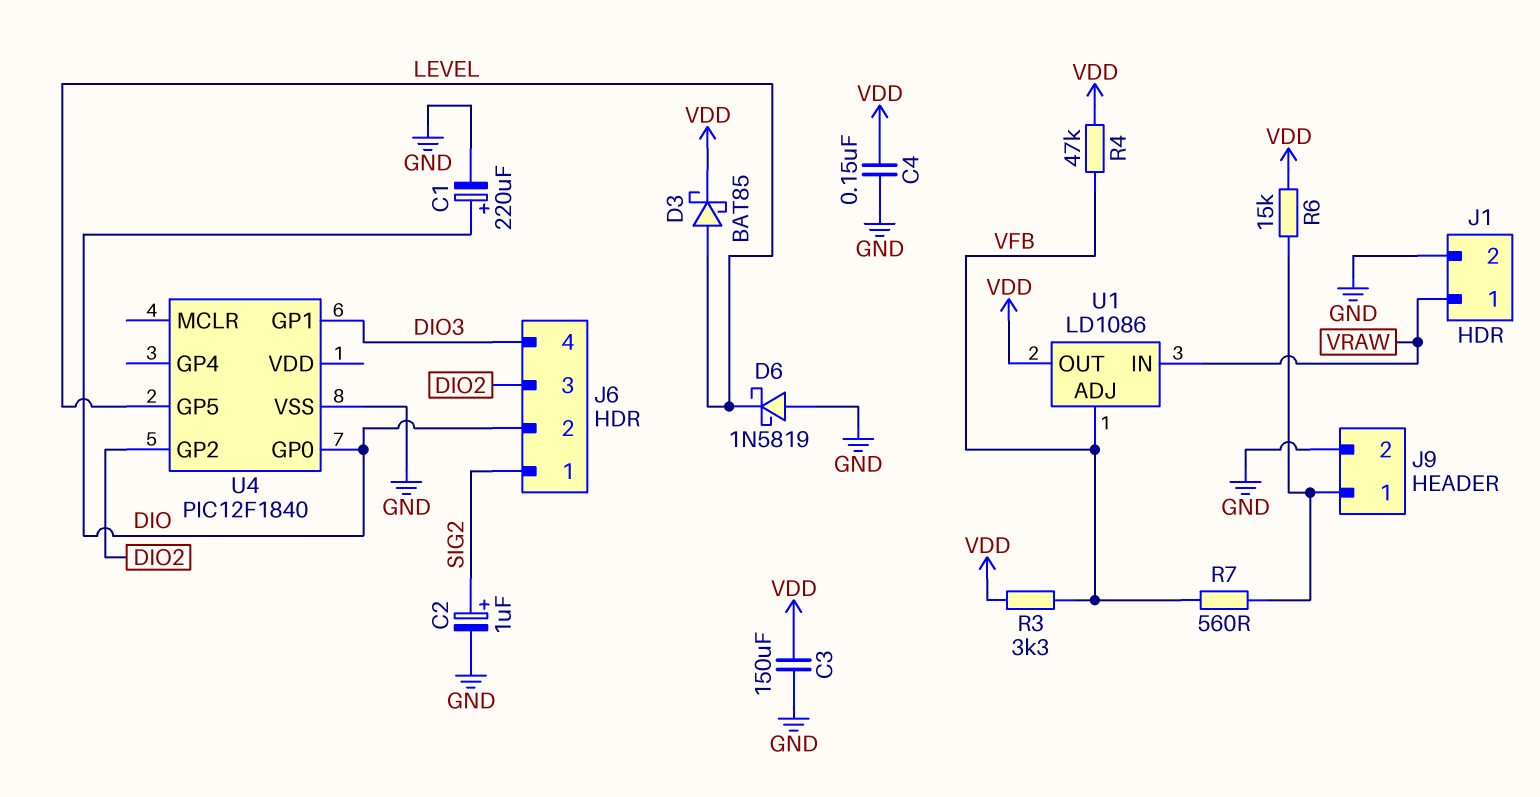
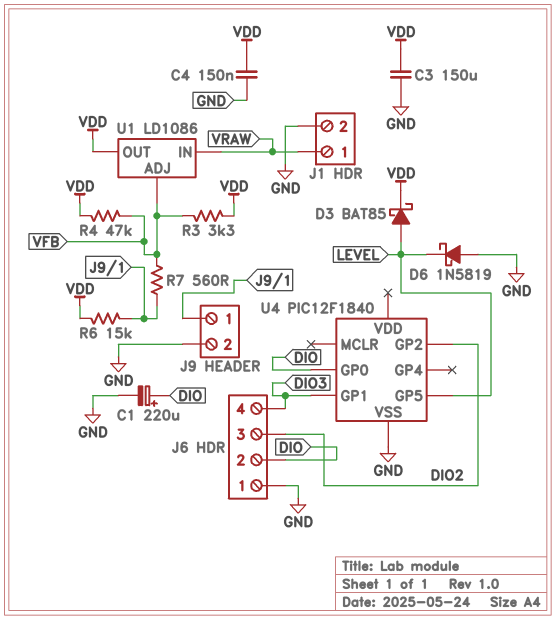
C2: 1uF (plus SIG2, minus GND) -> none
J6 pin 1: SIG2 -> GND

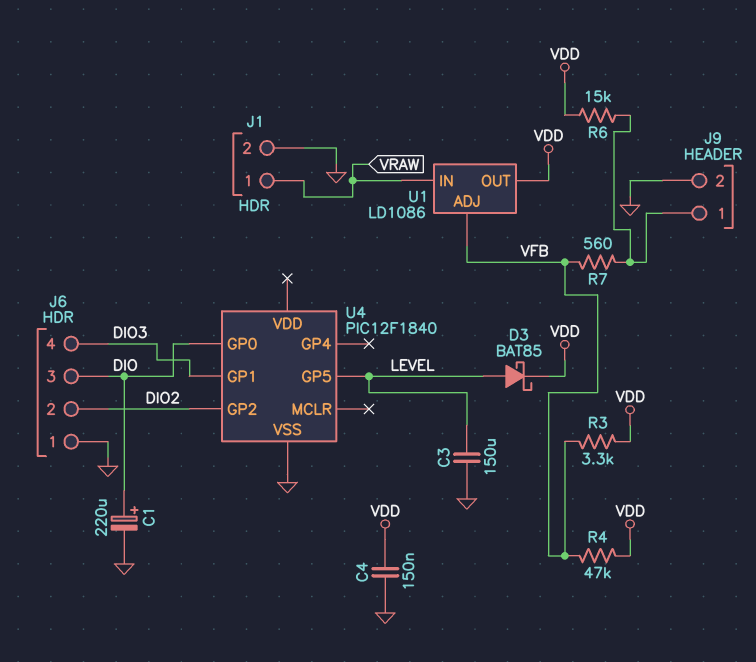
C3: 150uF (GND, VDD) -> 150uF (GND, LEVEL)
D6: schottky 1N5819 (A GND, K LEVEL) -> none
J6 pin 2: DIO -> DIO2
J6 pin 3: DIO2 -> DIO

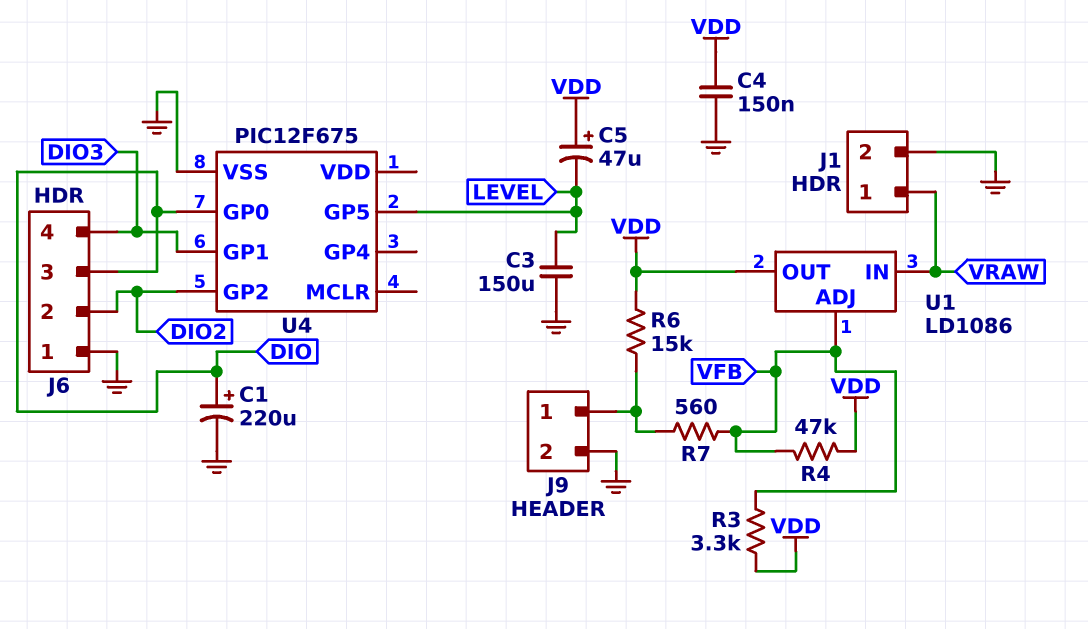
C5: none -> 47uF (plus VDD, minus LEVEL)
D3: schottky BAT85 (A LEVEL, K VDD) -> none
U4: PIC12F1840 -> PIC12F675

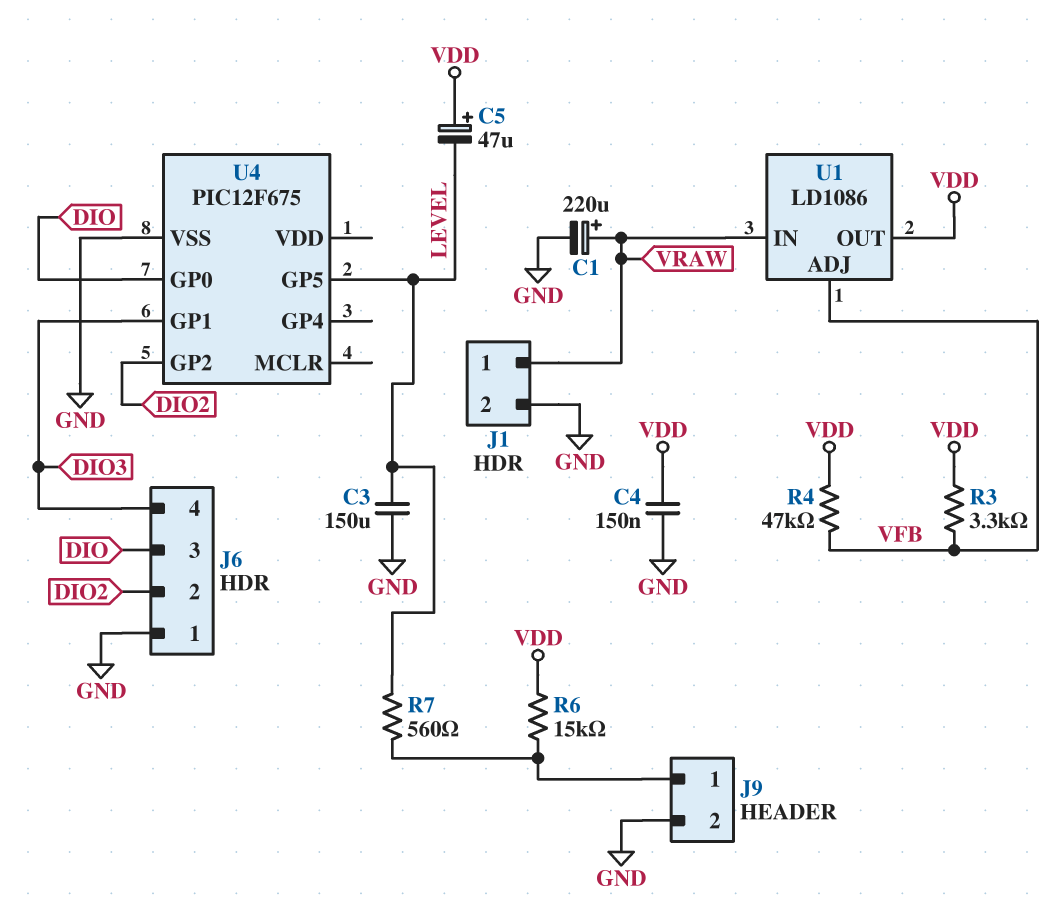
C1: 220uF (plus DIO, minus GND) -> 220uF (plus VRAW, minus GND)
R7: 560 (J9/1, VFB) -> 560 (J9/1, LEVEL)

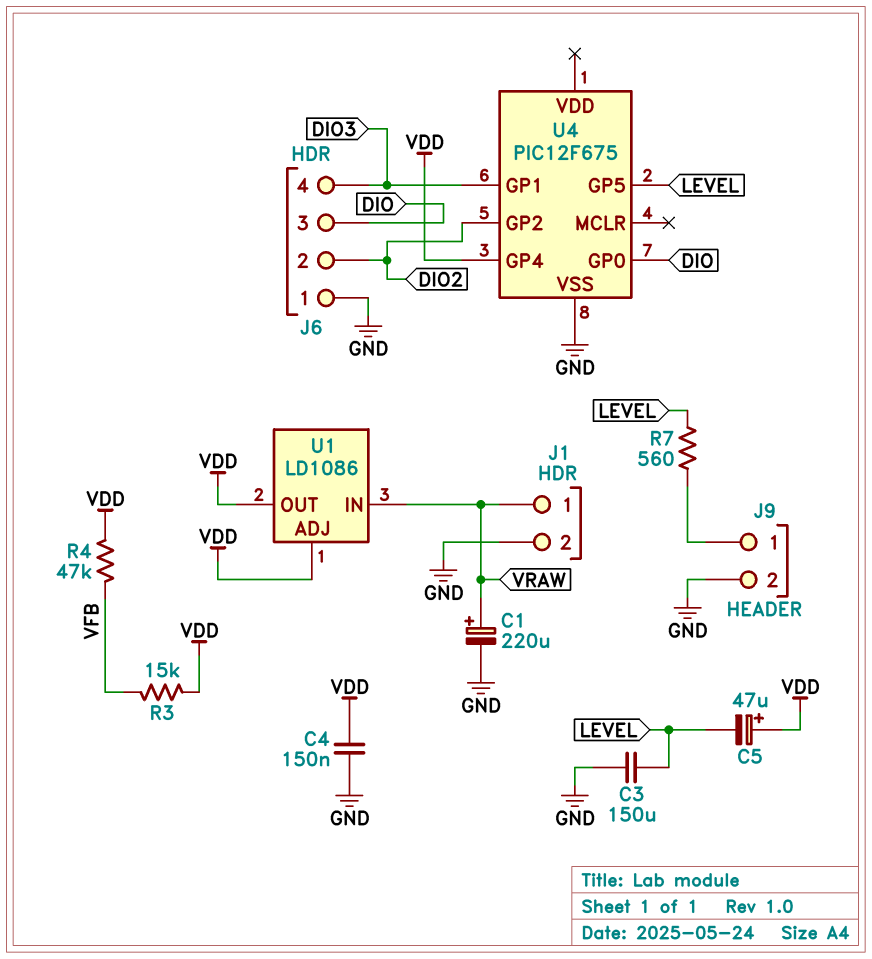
R3: 3.3k (VDD, VFB) -> 15k (VDD, VFB)
R6: 15k (J9/1, VDD) -> none
U1 pin ADJ: VFB -> VDD
U4 pin GP4: none -> VDD

